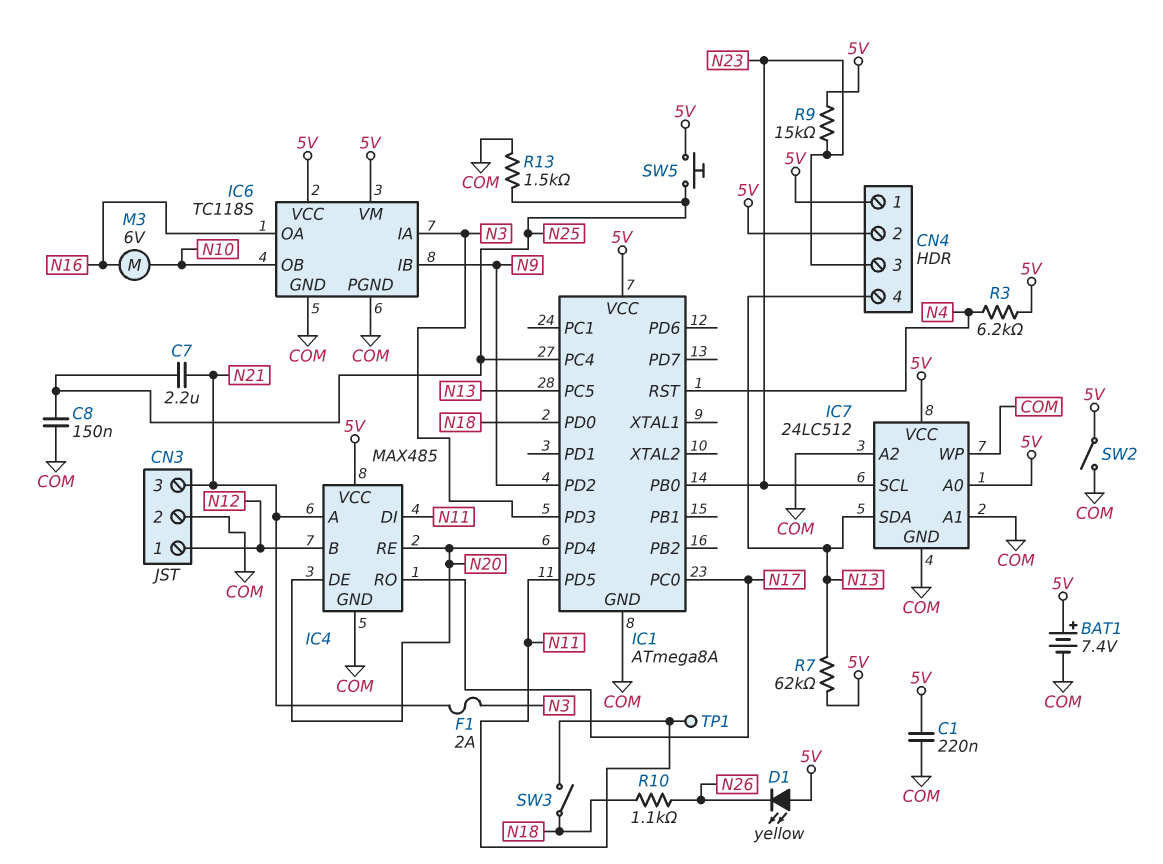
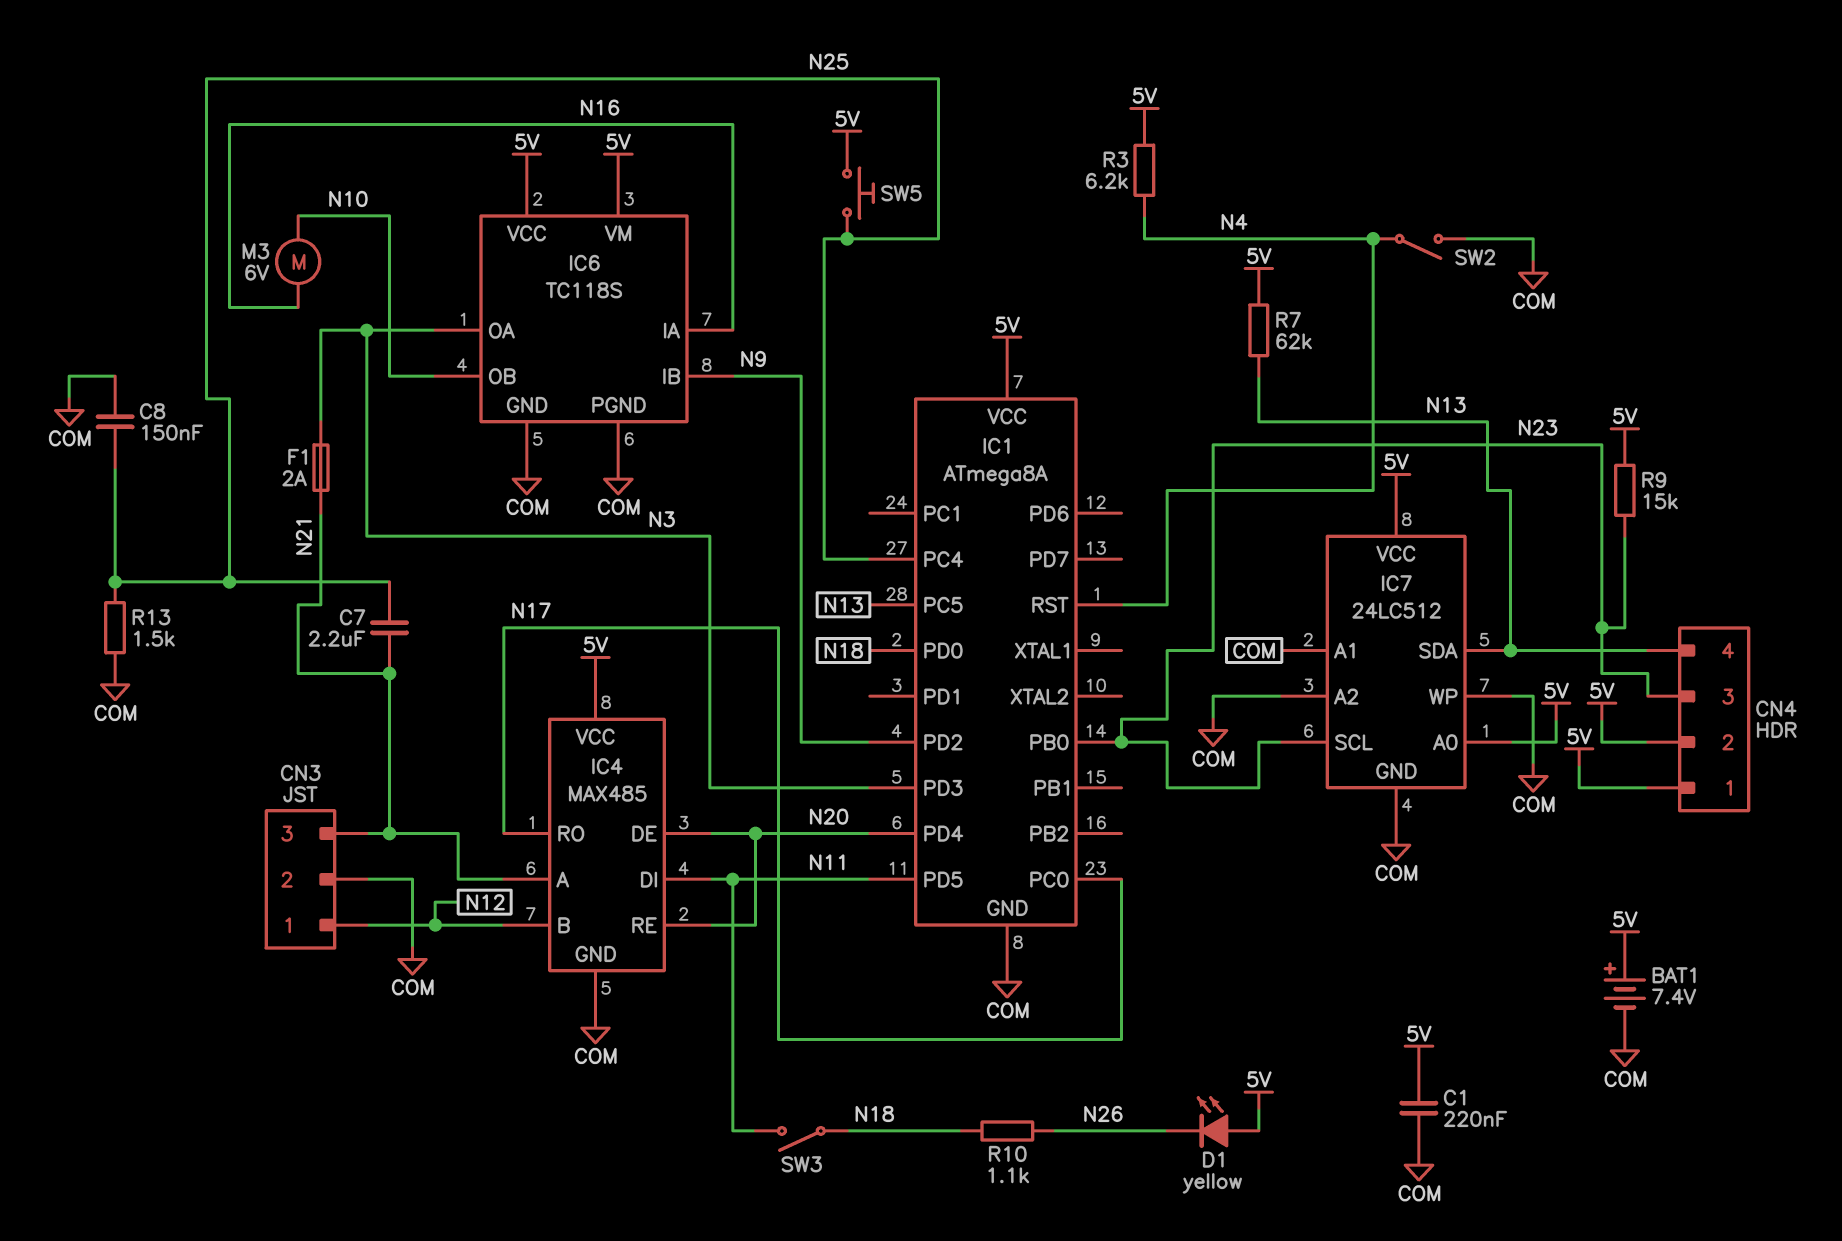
IC6 pin IA: N3 -> N16
IC6 pin OA: N16 -> N3
SW2: switch (5V, COM) -> switch (COM, N4)
TP1: test point (N11) -> none

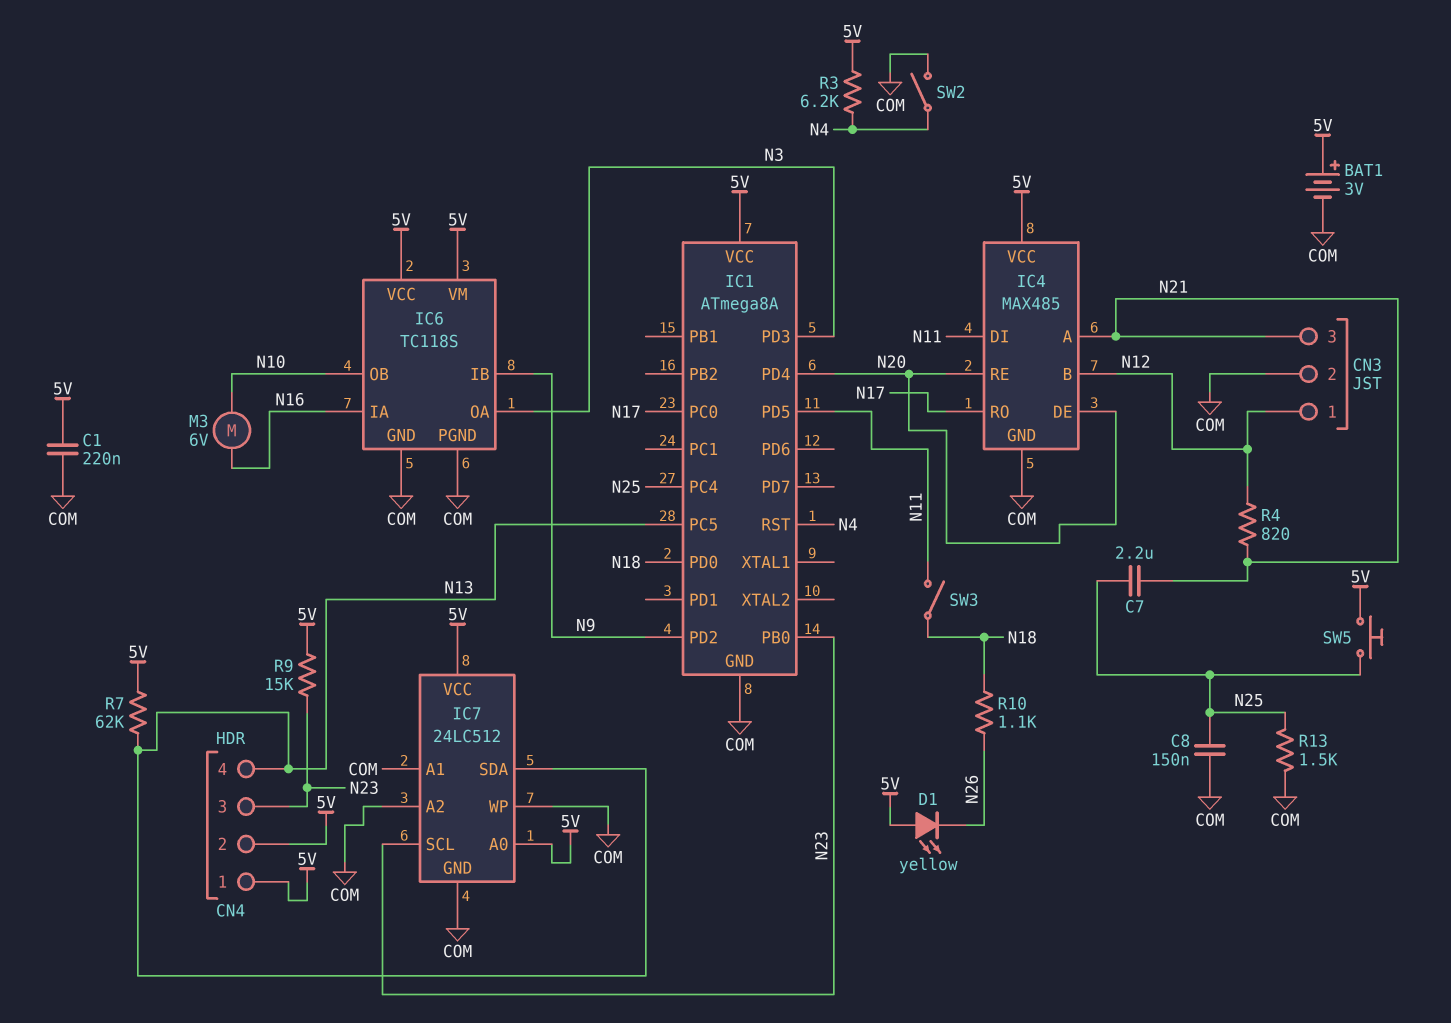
BAT1: 7.4V (plus 5V, minus COM) -> 3V (plus 5V, minus COM)
F1: 2A (N3, N21) -> none
R4: none -> 820 (N12, N21)

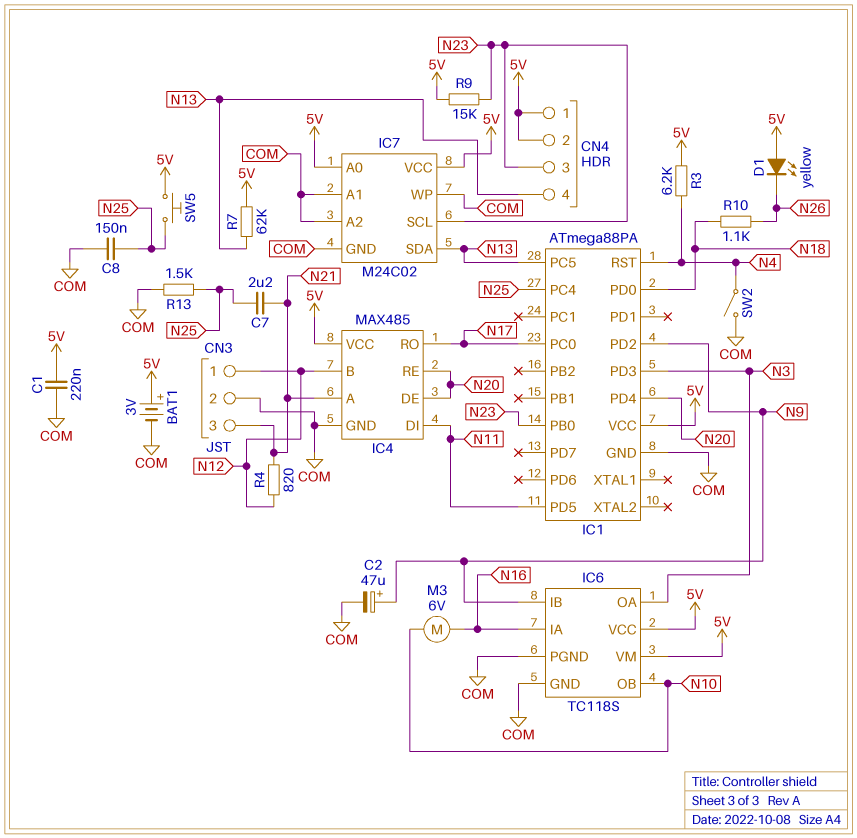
C2: none -> 47uF (plus N9, minus COM)
IC1: ATmega8A -> ATmega88PA
IC7: 24LC512 -> M24C02
SW3: switch (N11, N18) -> none

